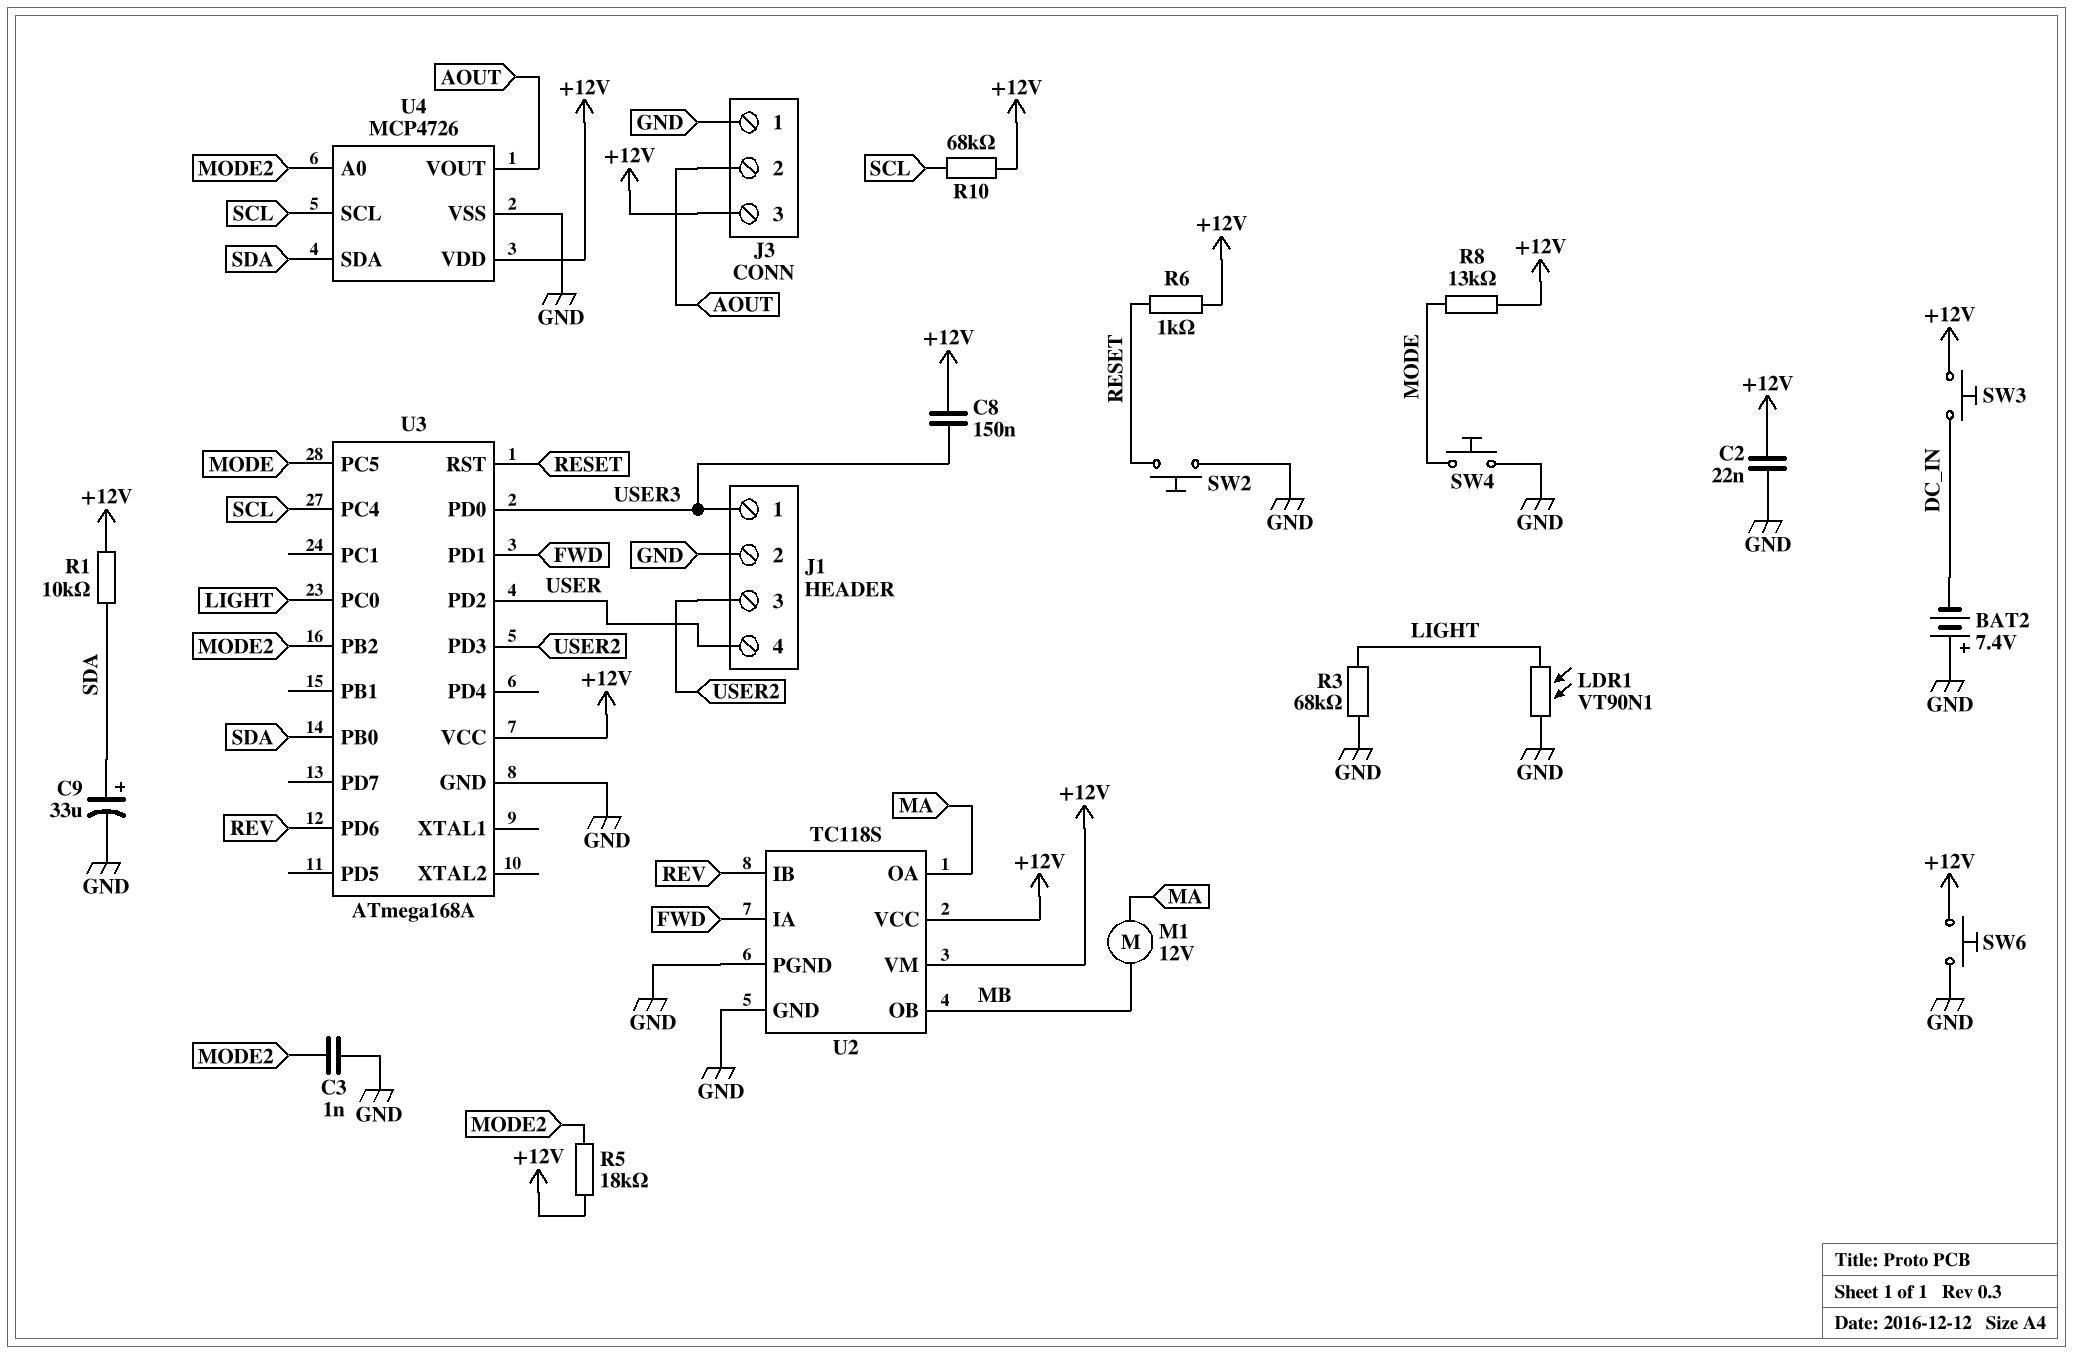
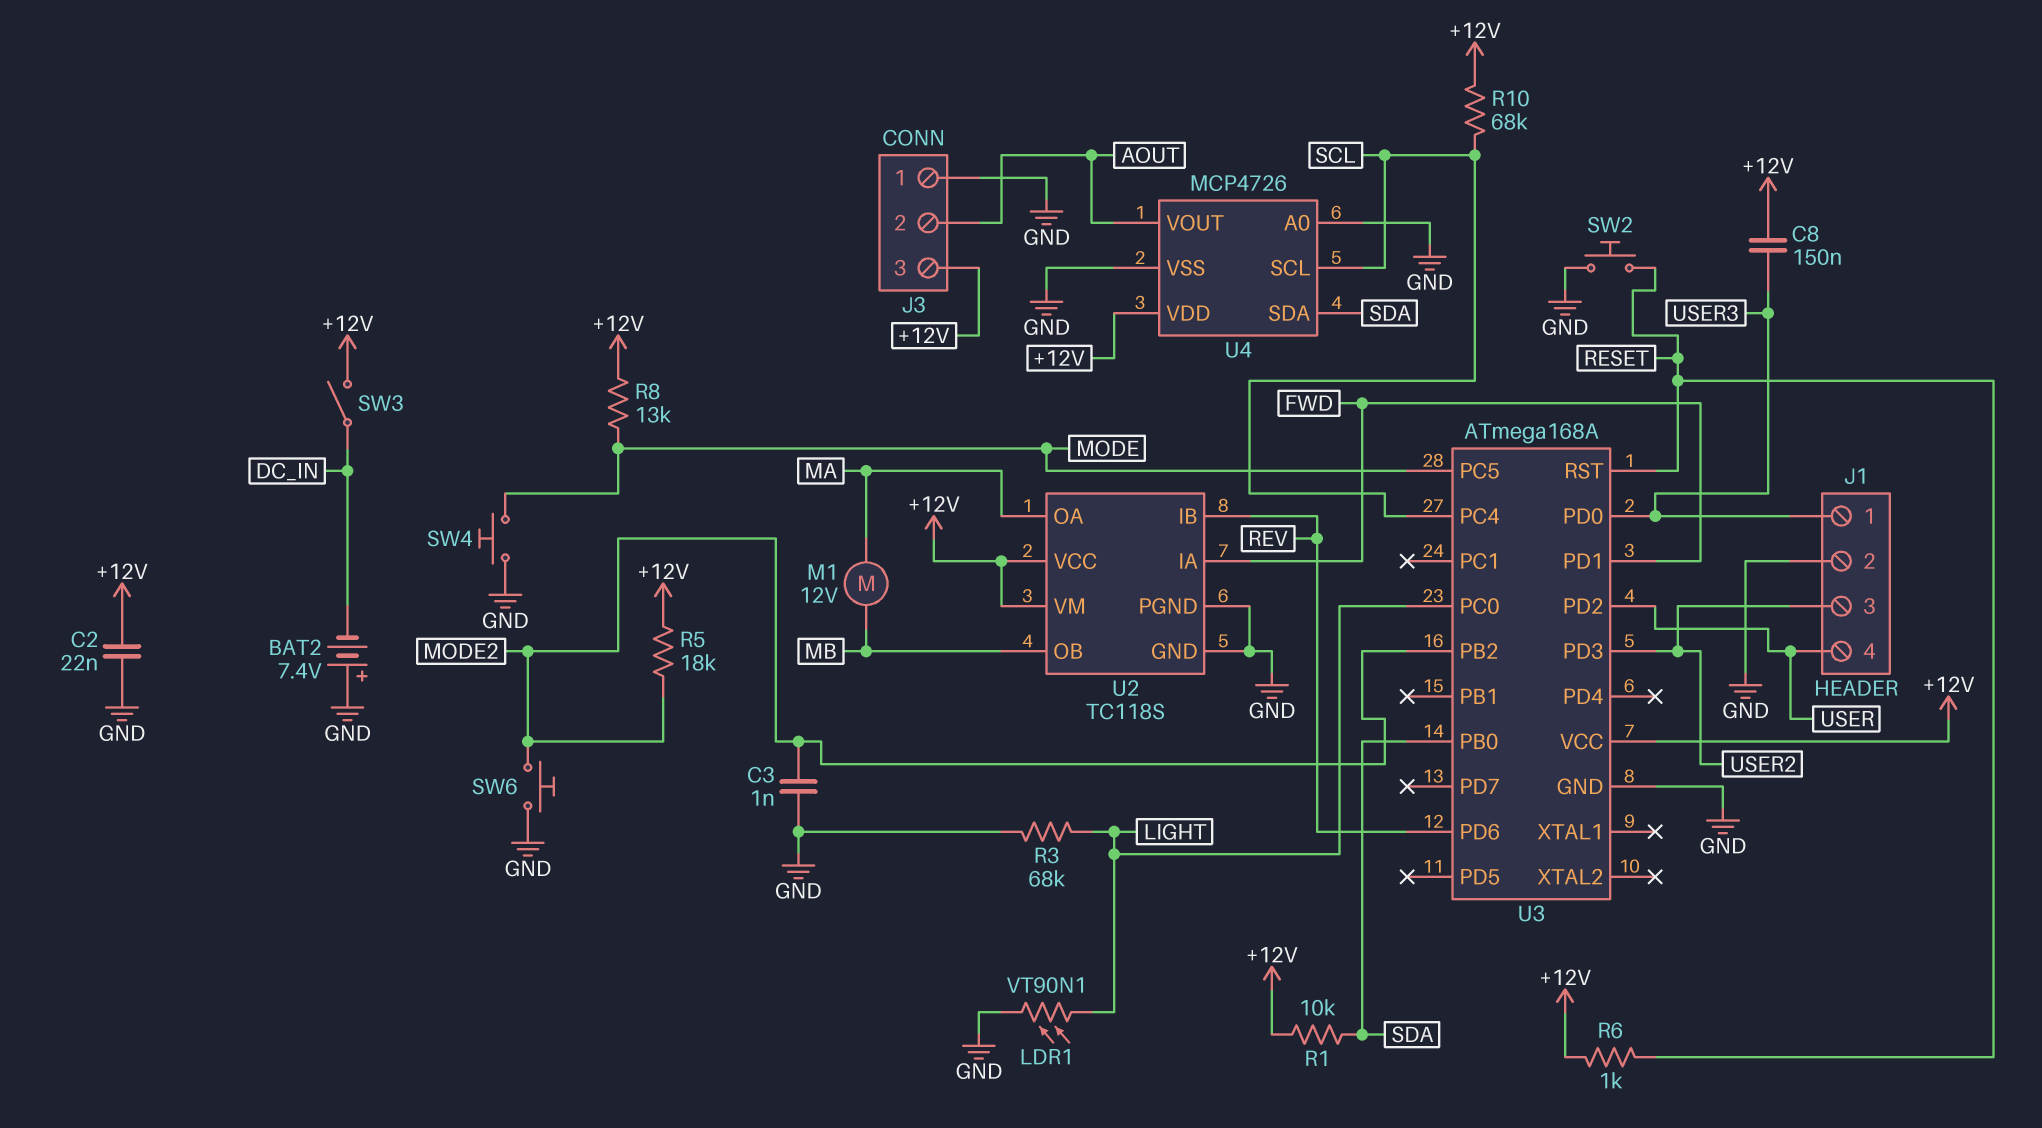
C9: 33uF (plus SDA, minus GND) -> none
SW3: button (+12V, DC_IN) -> switch (+12V, DC_IN)
SW6: button (+12V, GND) -> button (GND, MODE2)
U4 pin A0: MODE2 -> GND

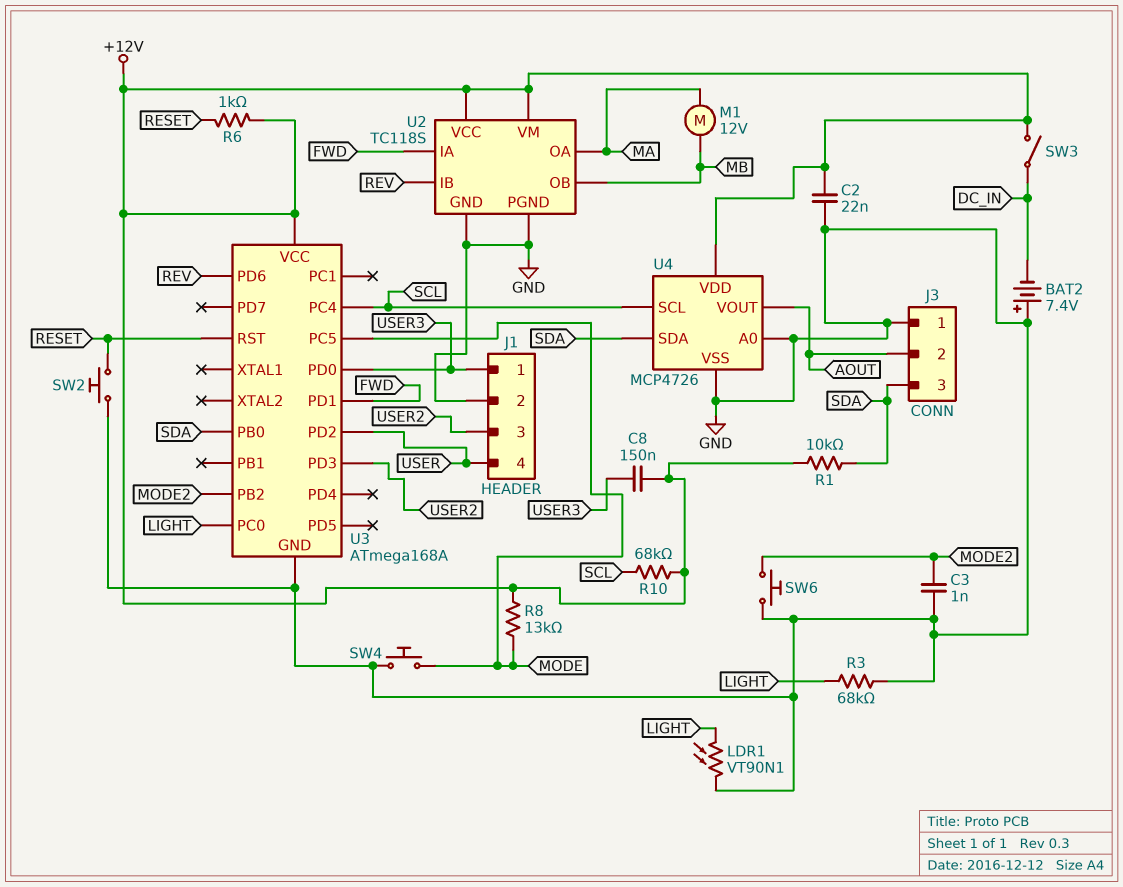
J3 pin 3: +12V -> SDA
R5: 18k (+12V, MODE2) -> none

